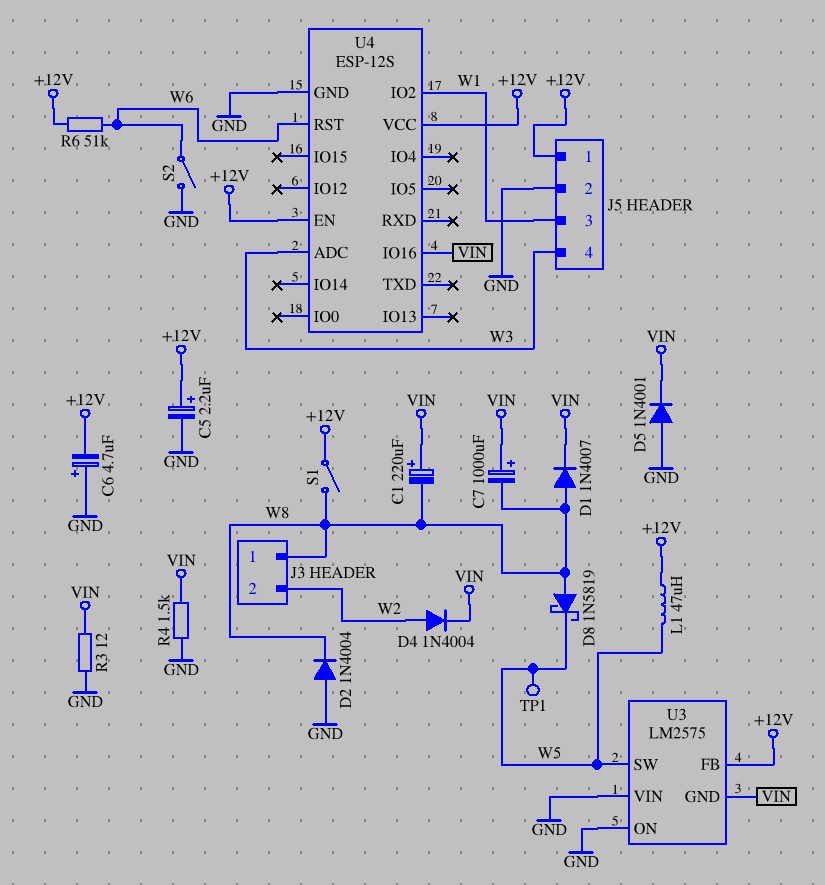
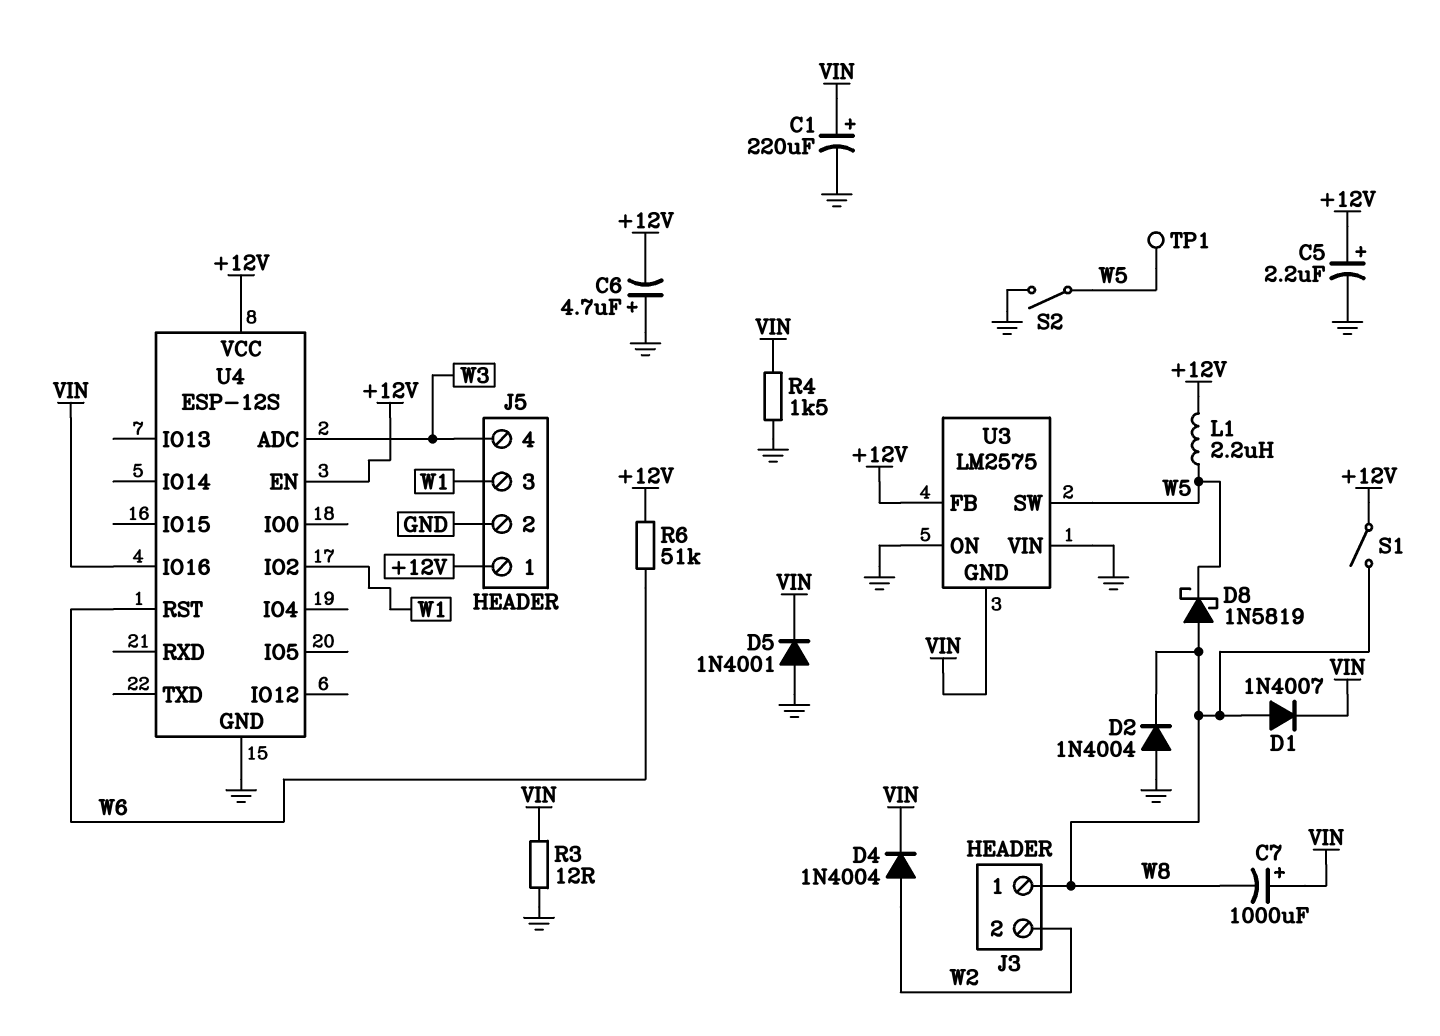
C1: 220uF (plus VIN, minus W8) -> 220uF (plus VIN, minus GND)
L1: 47uH (+12V, W5) -> 2.2uH (+12V, W5)
S2: switch (GND, W6) -> switch (GND, W5)

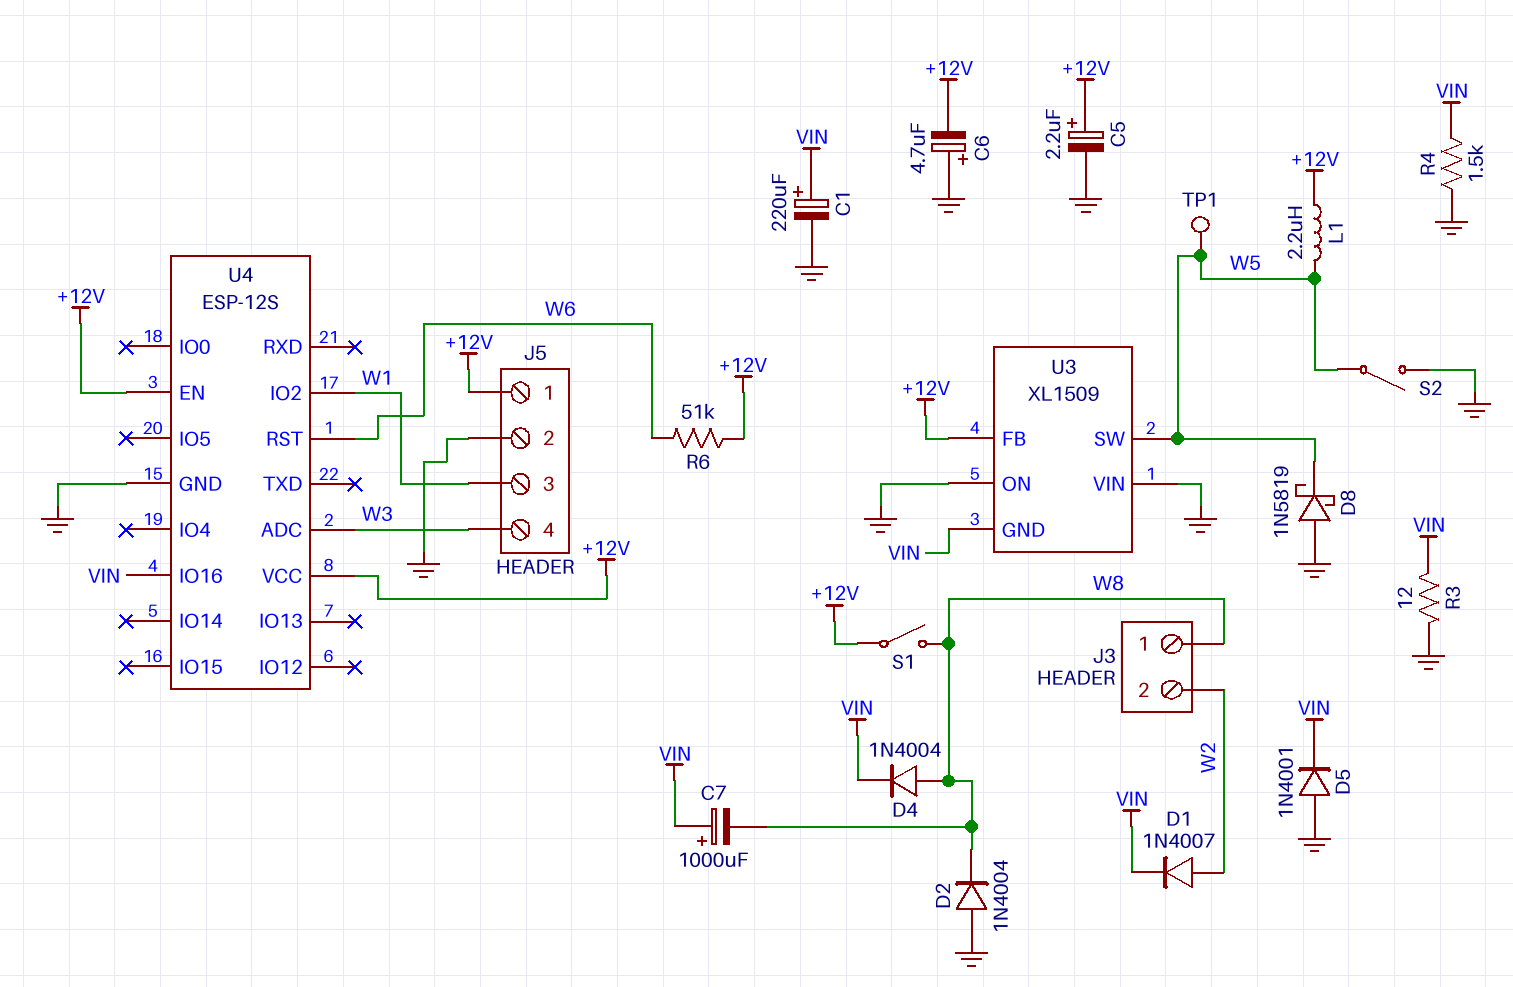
D1: diode 1N4007 (A W8, K VIN) -> diode 1N4007 (A W2, K VIN)
D4: diode 1N4004 (A W2, K VIN) -> diode 1N4004 (A W8, K VIN)
D8: schottky 1N5819 (A W8, K W5) -> schottky 1N5819 (A GND, K W5)
U3: LM2575 -> XL1509

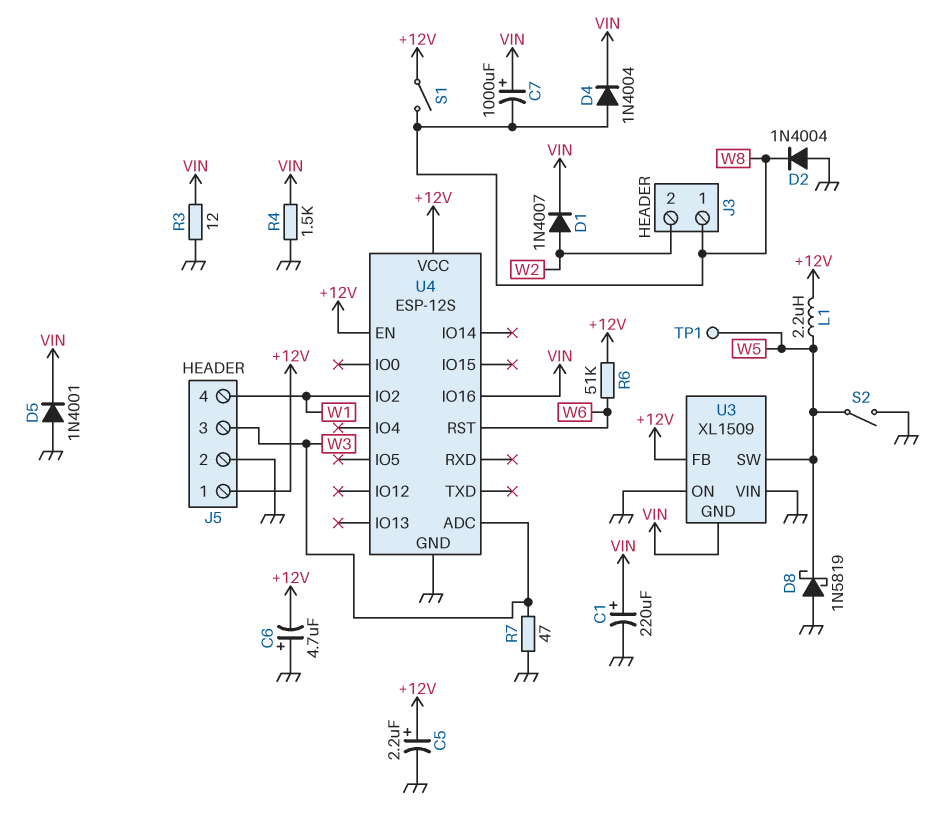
J5 pin 3: W1 -> W3
J5 pin 4: W3 -> W1
R7: none -> 47 (GND, W3)

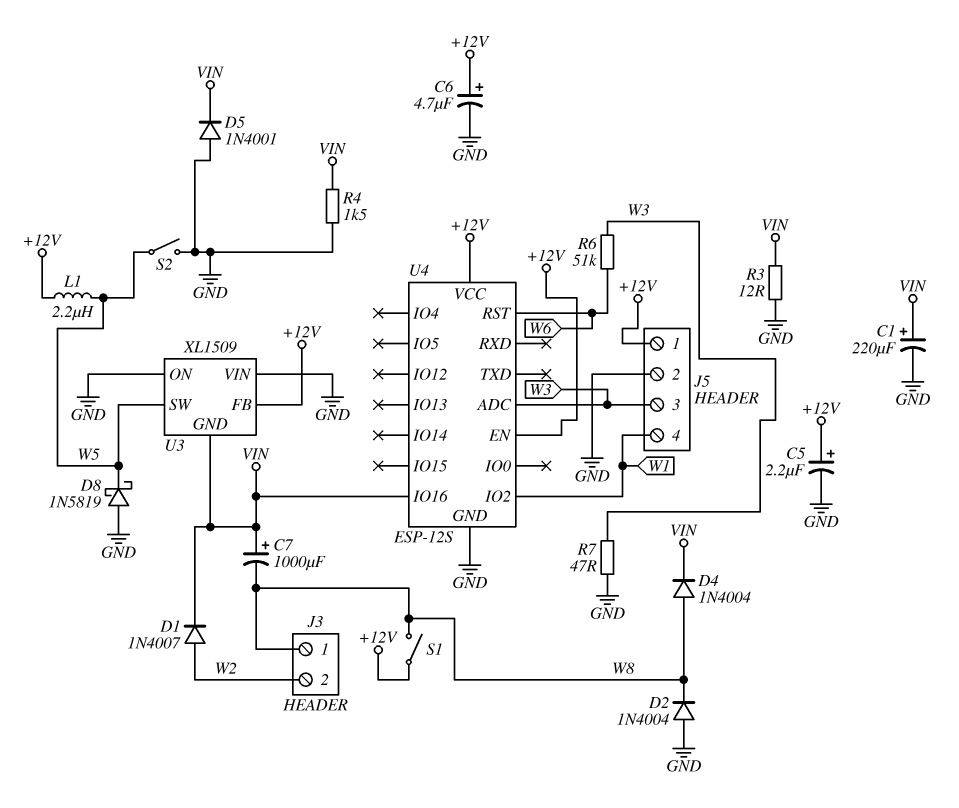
C6: 4.7uF (plus GND, minus +12V) -> 4.7uF (plus +12V, minus GND)
R6: 51k (+12V, W6) -> 51k (W3, W6)
TP1: test point (W5) -> none

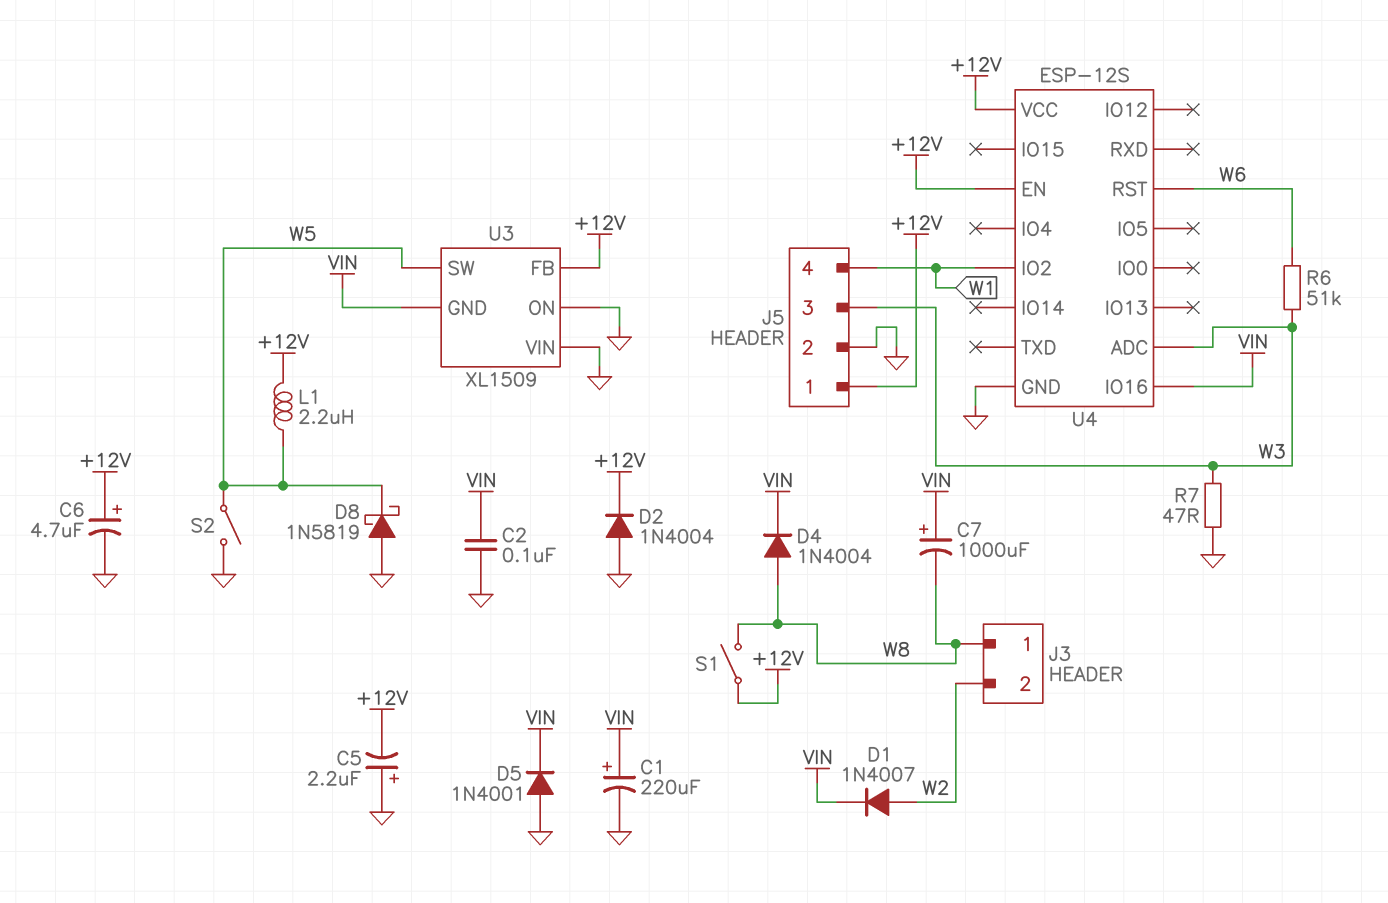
C2: none -> 100nF (GND, VIN)
C5: 2.2uF (plus +12V, minus GND) -> 2.2uF (plus GND, minus +12V)
D2: diode 1N4004 (A GND, K W8) -> diode 1N4004 (A GND, K +12V)
R3: 12 (GND, VIN) -> none
R4: 1.5k (GND, VIN) -> none

